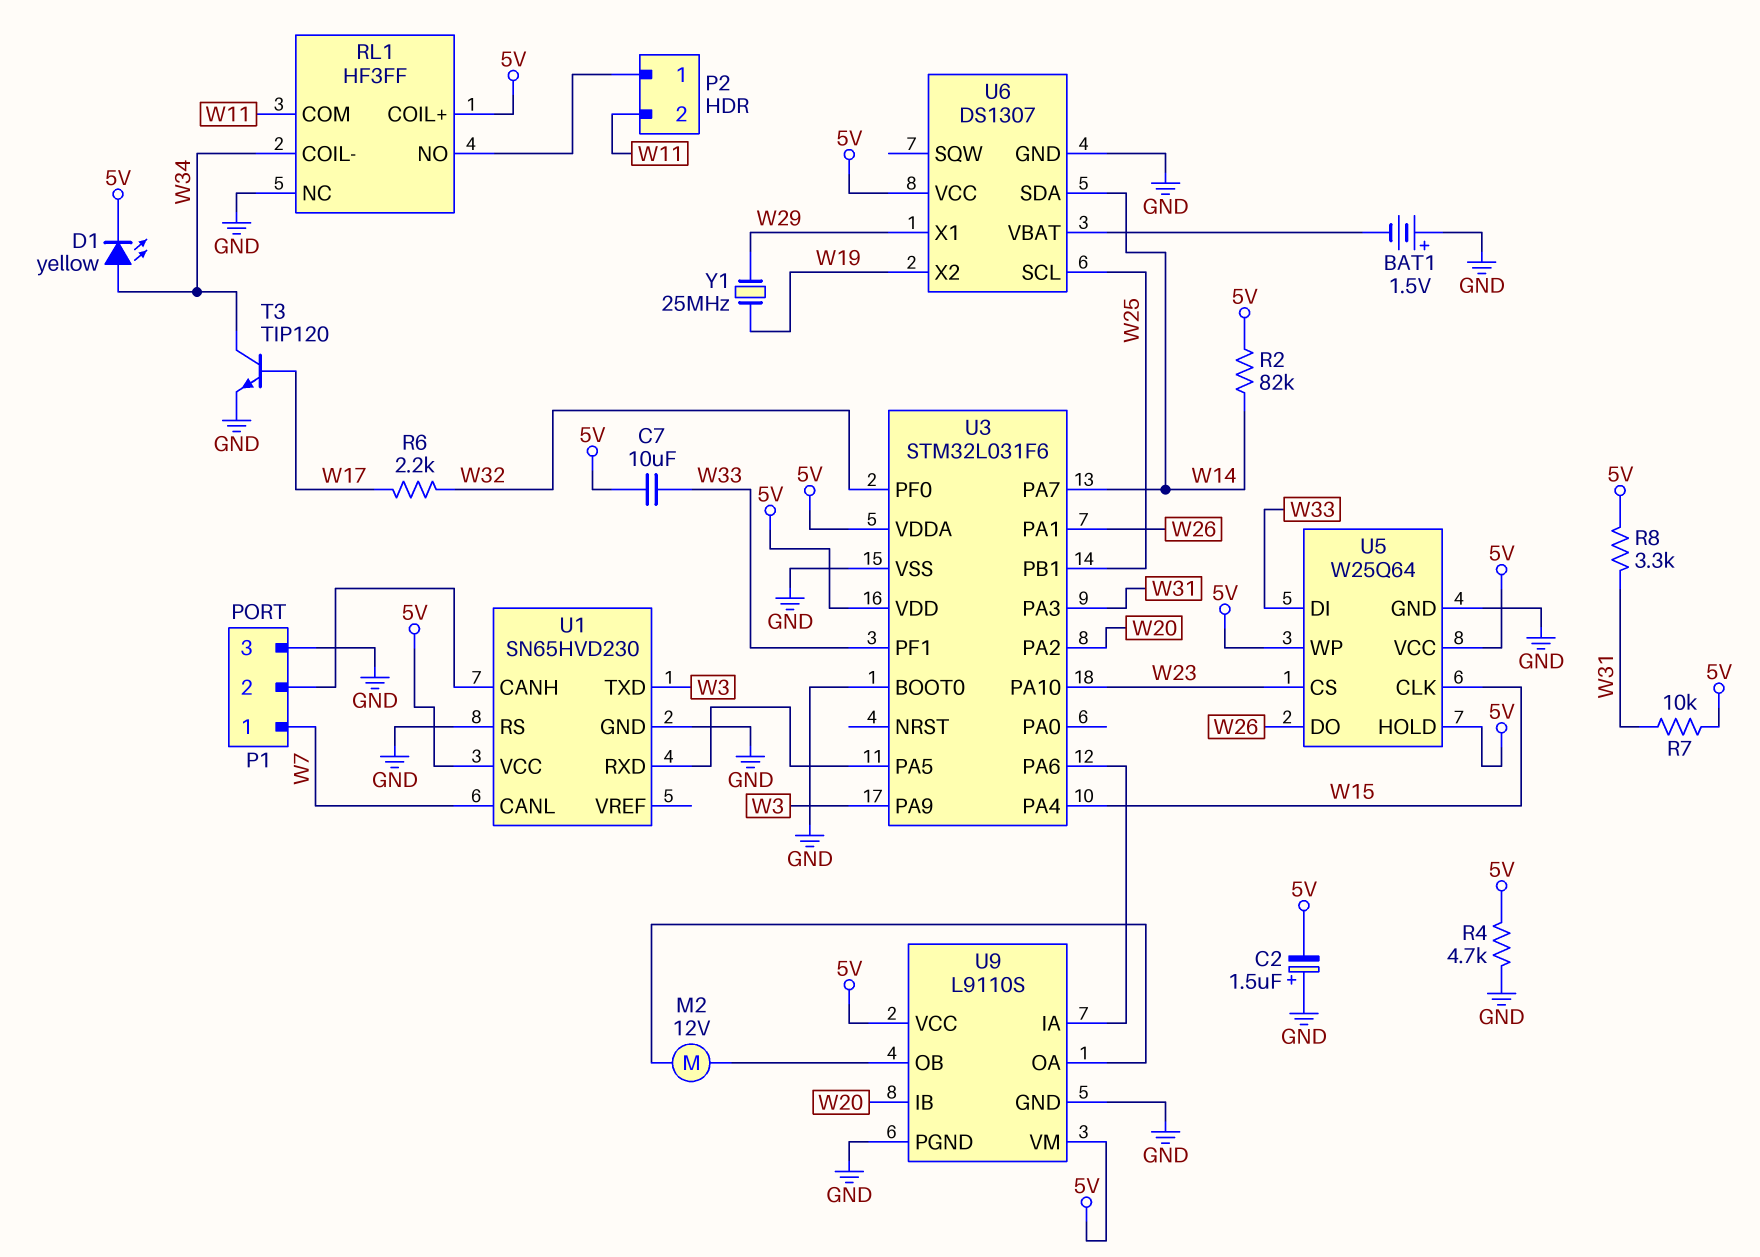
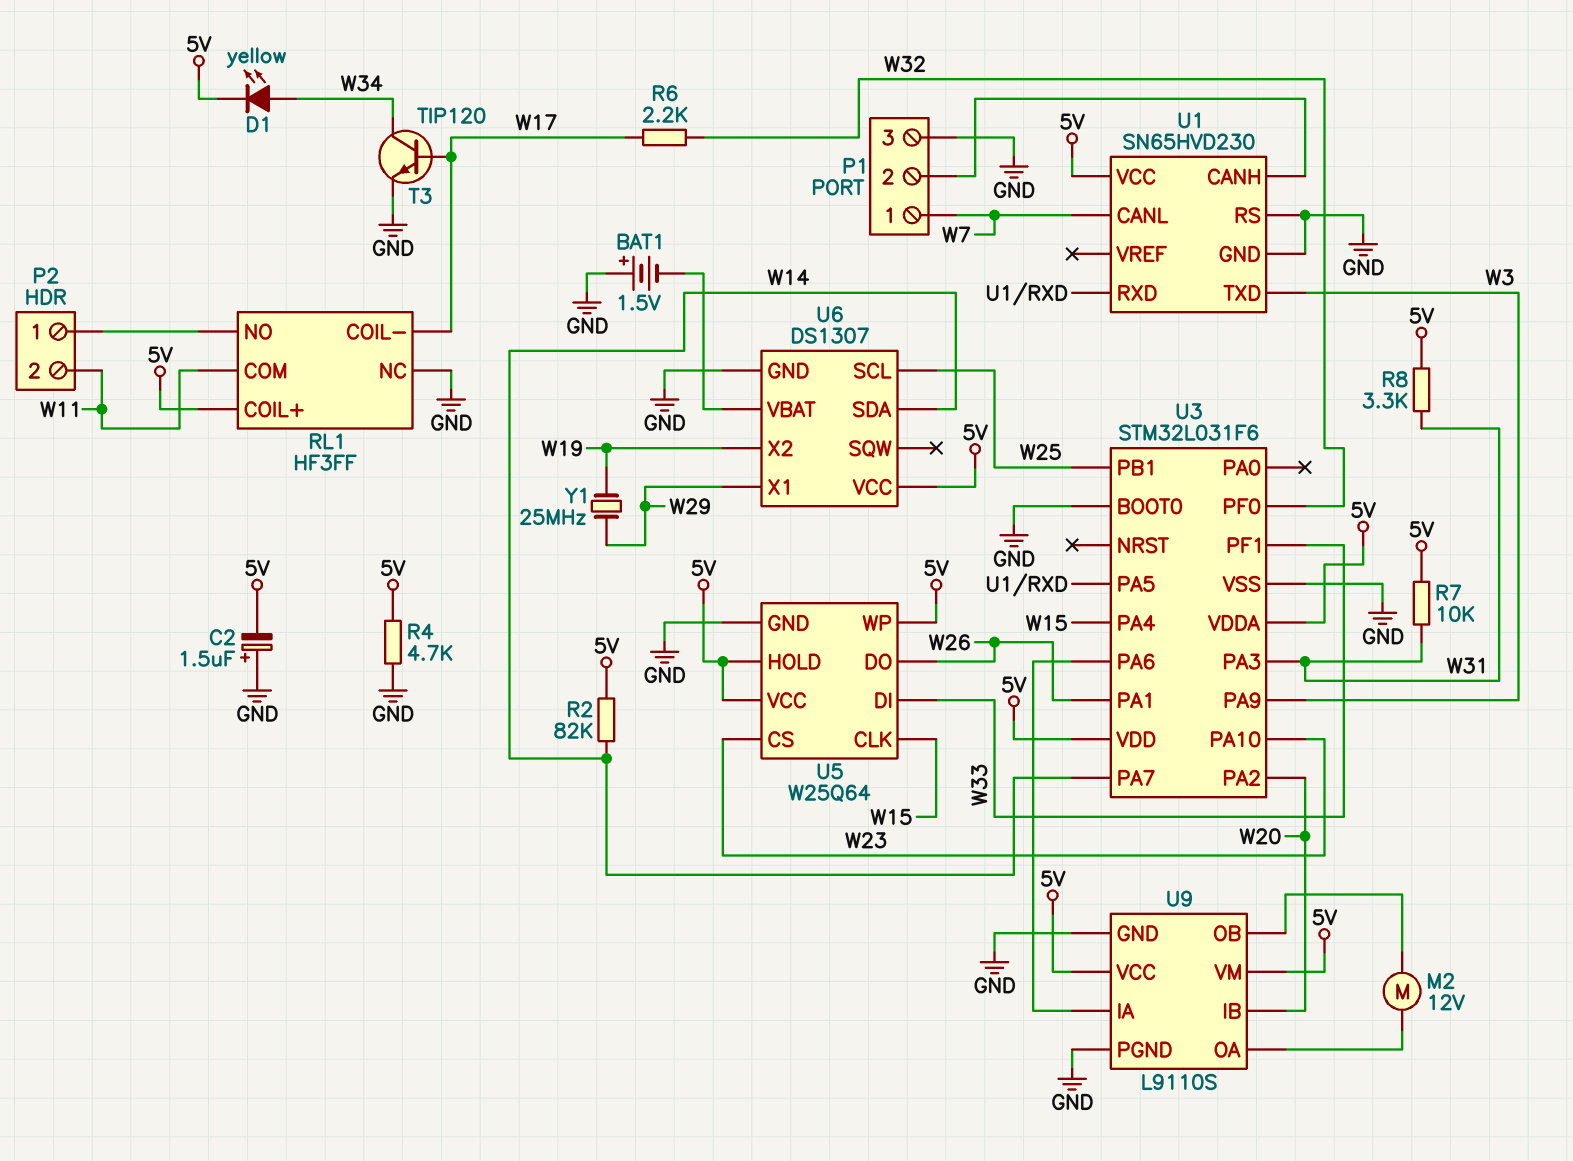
C7: 10uF (5V, W33) -> none
RL1 pin COIL-: W34 -> W17

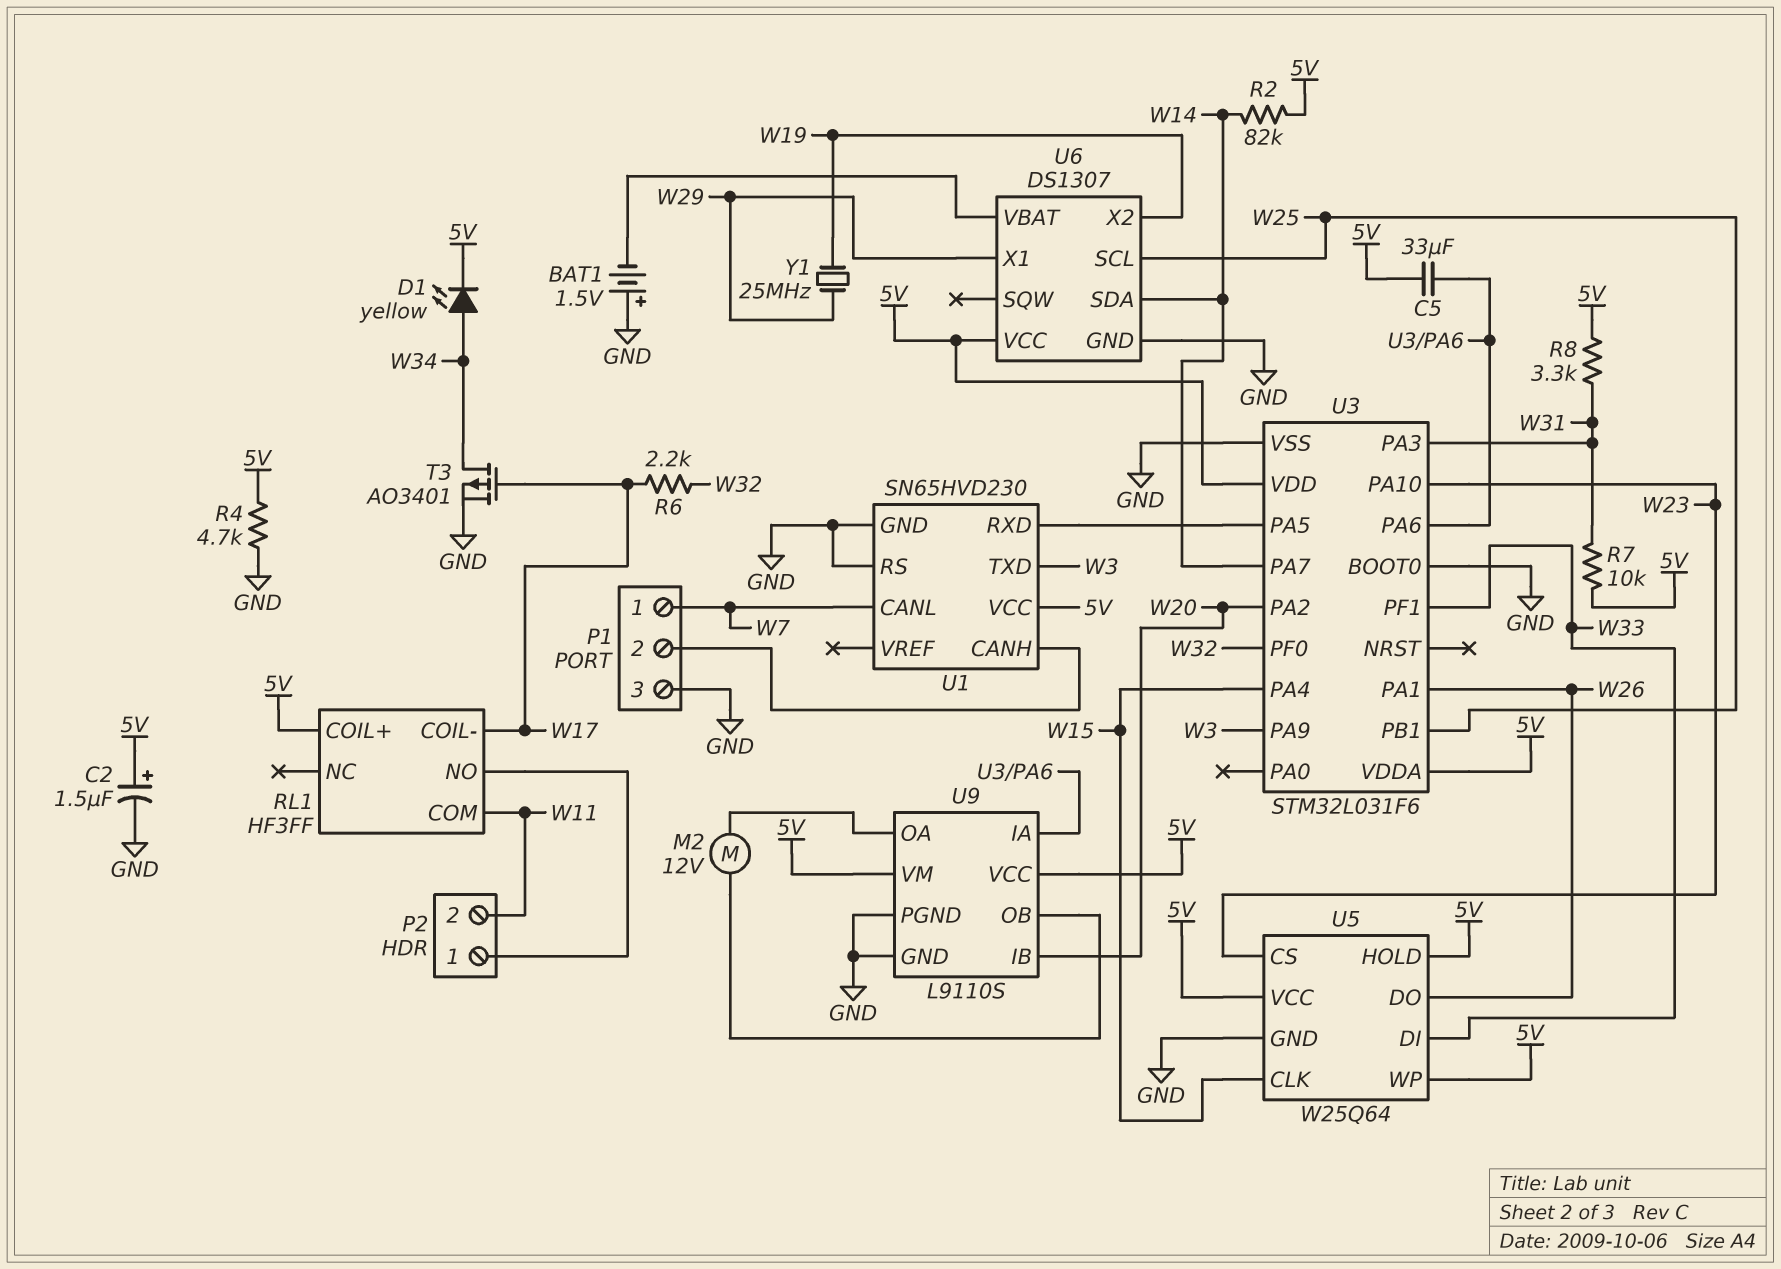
C2: 1.5uF (plus GND, minus 5V) -> 1.5uF (plus 5V, minus GND)
C5: none -> 33uF (5V, U3/PA6)
RL1 pin NC: GND -> none
T3: NPN TIP120 (B W17, C W34, E GND) -> PMOS AO3401 (G W17, D W34, S GND)

